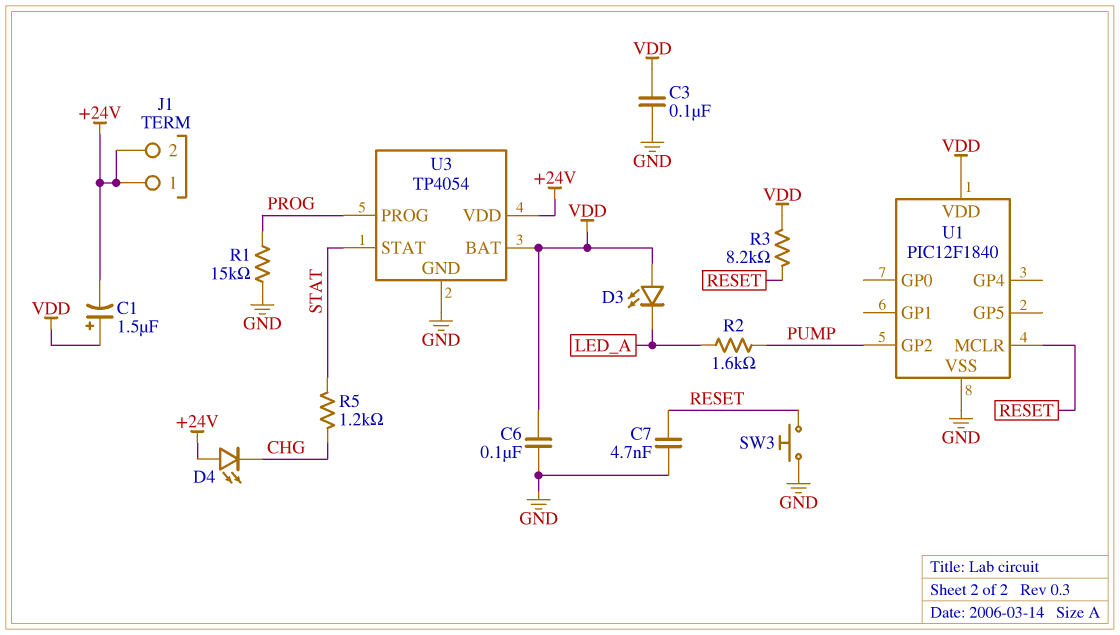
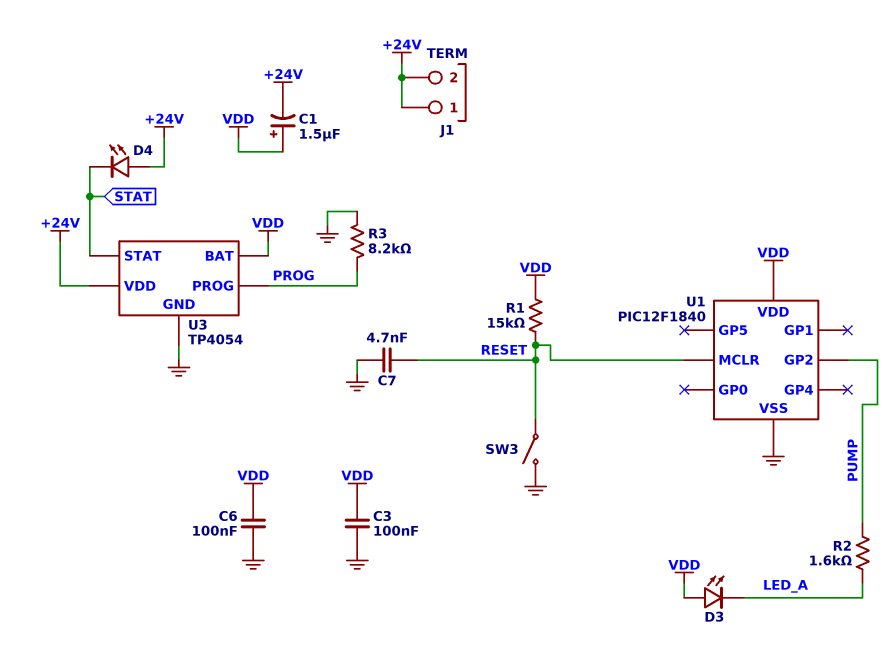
D4: LED (A +24V, K CHG) -> LED (A +24V, K STAT)
R1: 15k (GND, PROG) -> 15k (RESET, VDD)
R3: 8.2k (RESET, VDD) -> 8.2k (GND, PROG)
R5: 1.2k (CHG, STAT) -> none
SW3: button (GND, RESET) -> switch (GND, RESET)

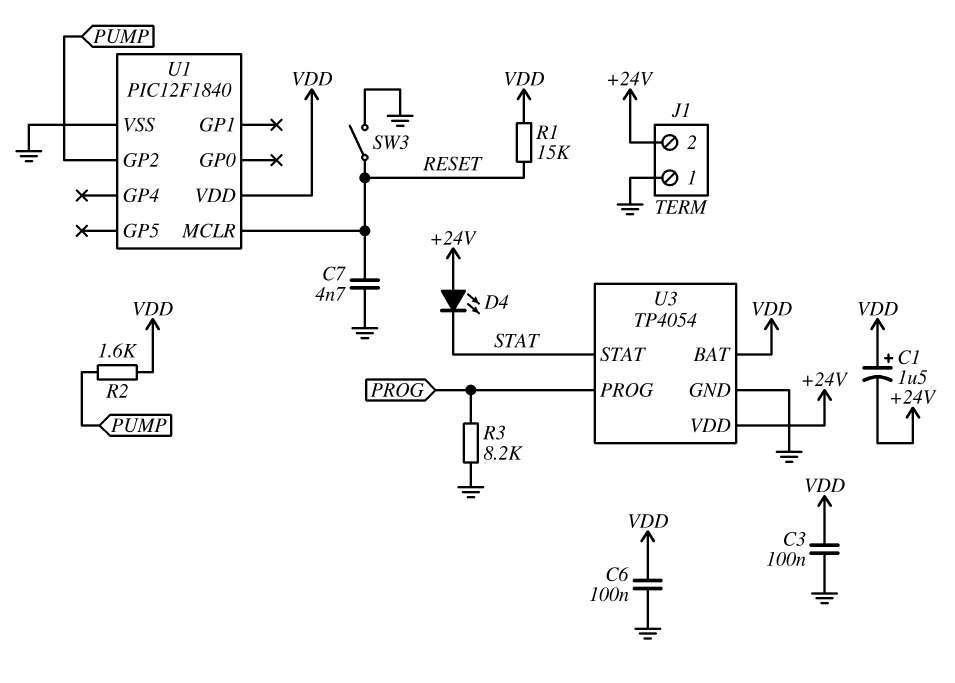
D3: LED (A VDD, K LED_A) -> none
J1 pin 1: +24V -> GND
R2: 1.6k (LED_A, PUMP) -> 1.6k (PUMP, VDD)

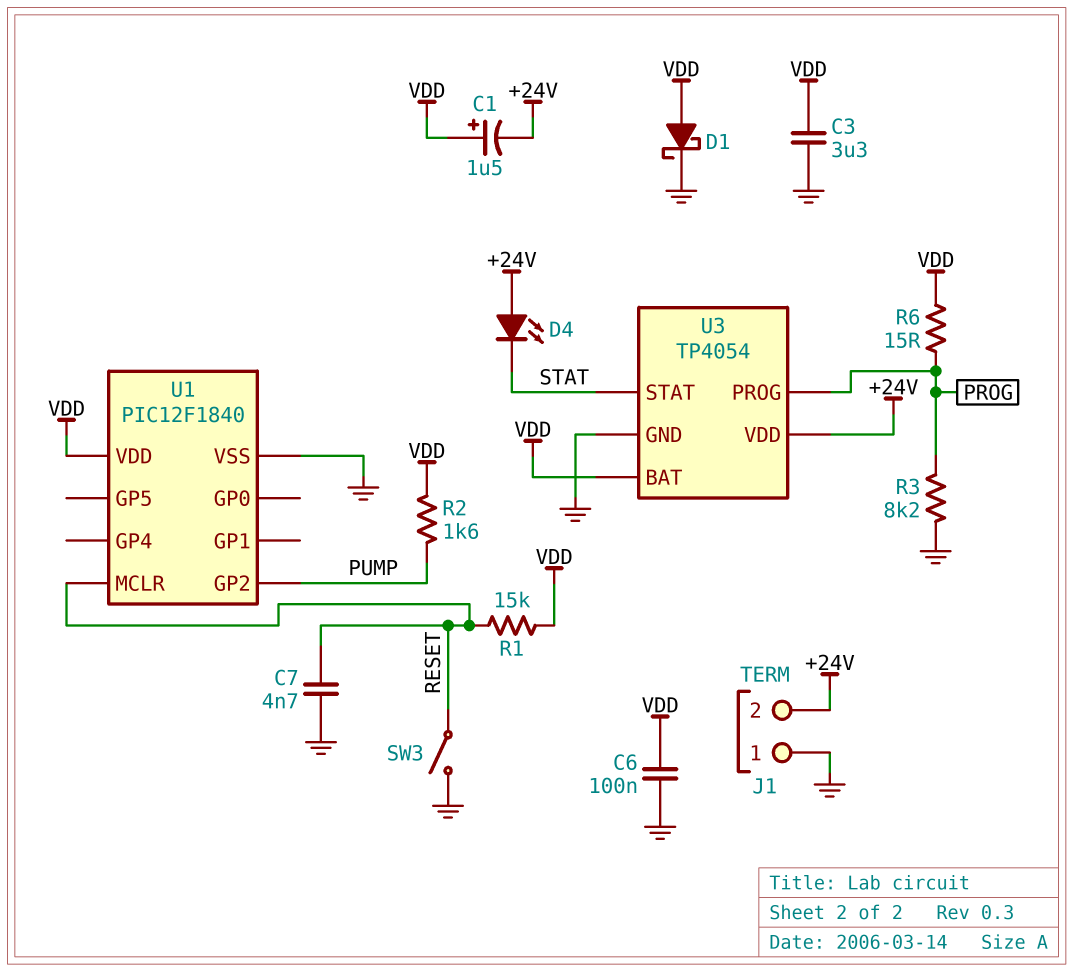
C3: 100nF (GND, VDD) -> 3.3uF (GND, VDD)
D1: none -> schottky (A VDD, K GND)
R6: none -> 15 (PROG, VDD)

